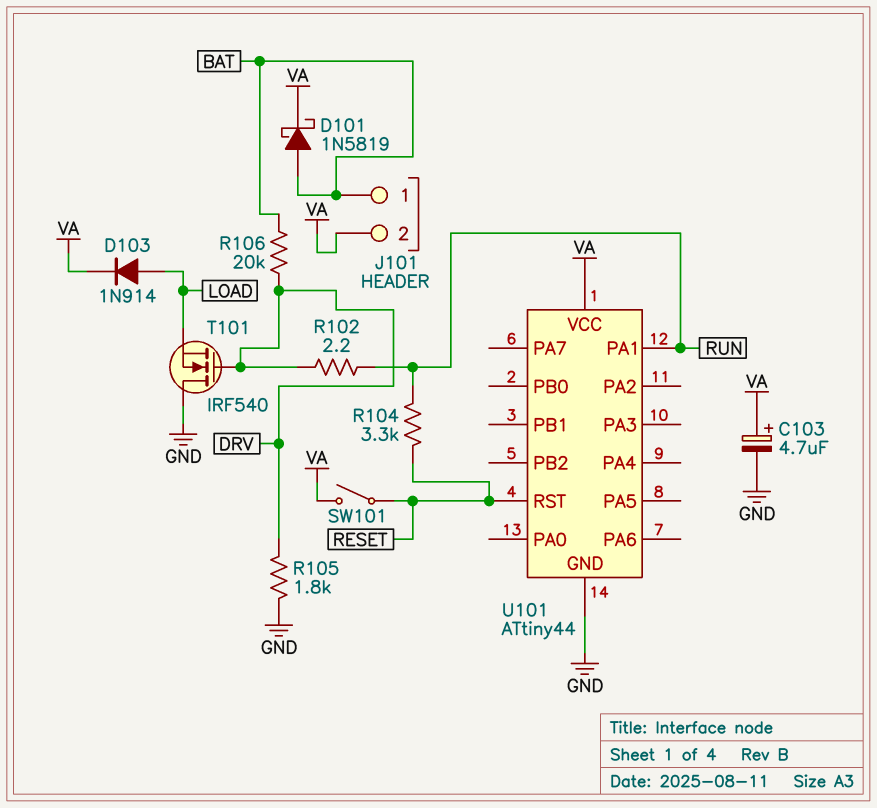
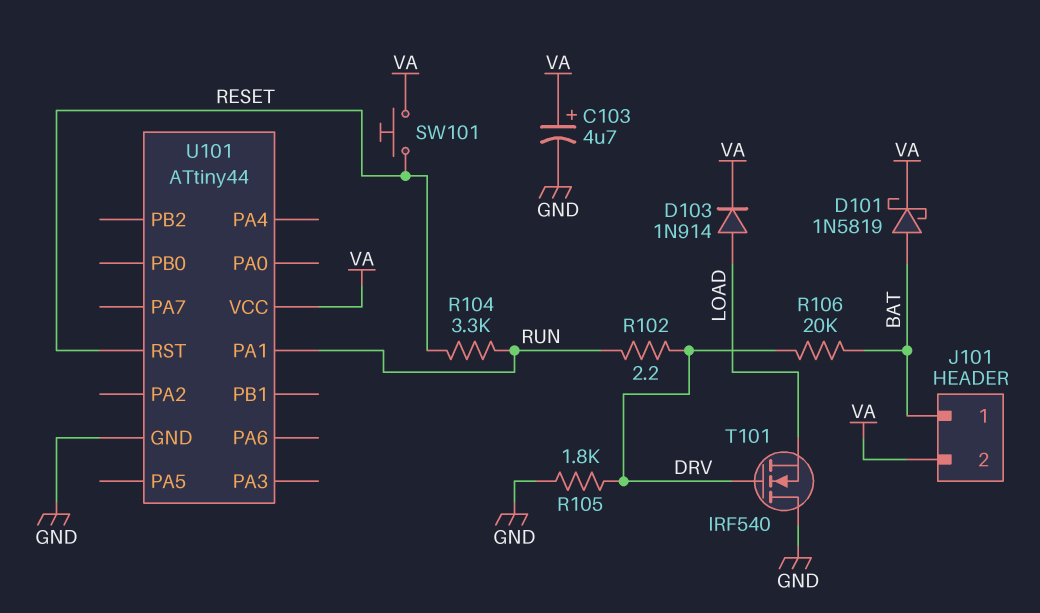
SW101: switch (RESET, VA) -> button (RESET, VA)

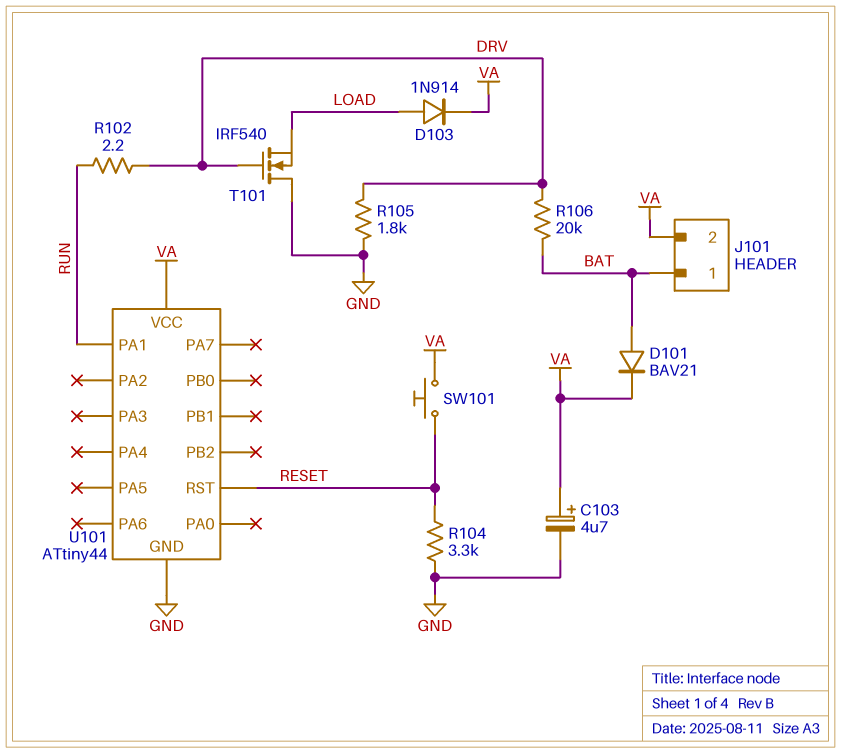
D101: schottky 1N5819 (A BAT, K VA) -> diode BAV21 (A BAT, K VA)
R104: 3.3k (RESET, RUN) -> 3.3k (GND, RESET)

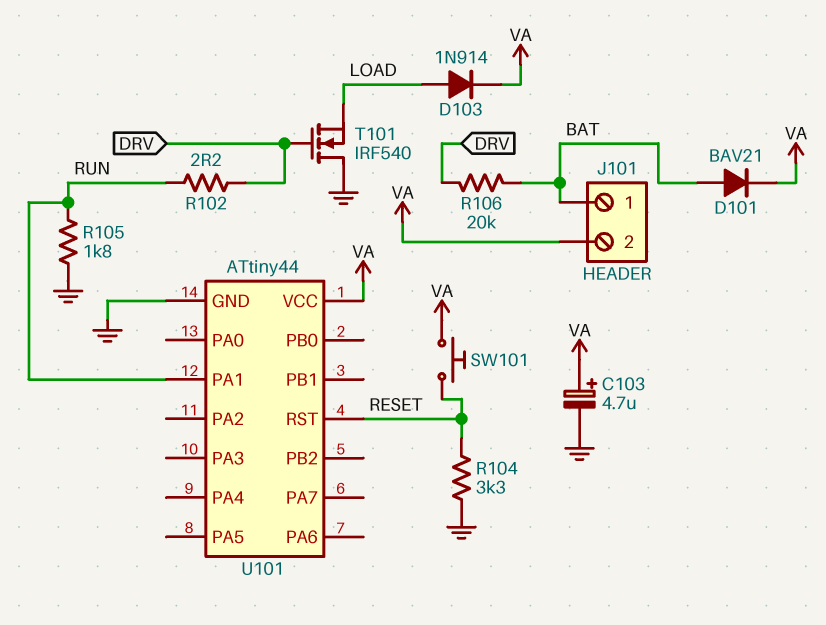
R105: 1.8k (DRV, GND) -> 1.8k (GND, RUN)

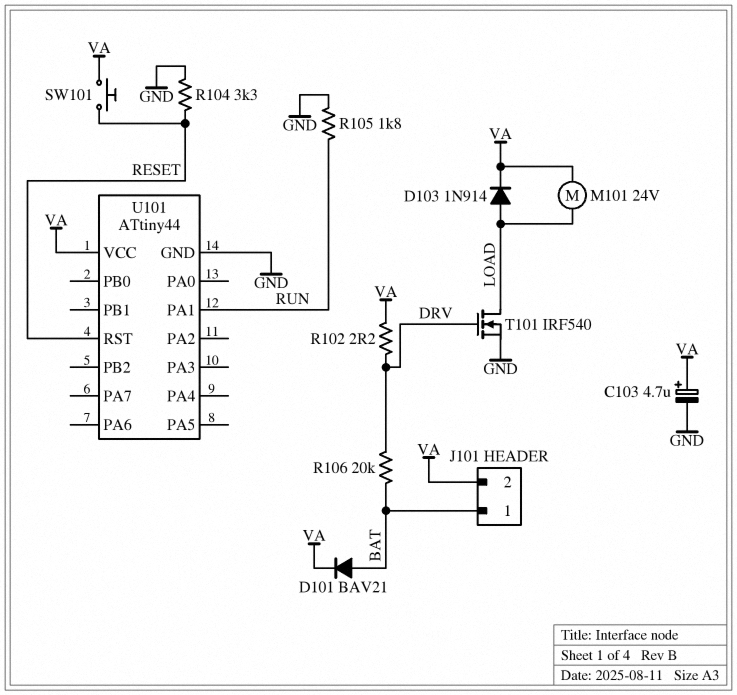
M101: none -> motor 24V (LOAD, VA)
R102: 2.2 (DRV, RUN) -> 2.2 (DRV, VA)
T101: NMOS IRF540 (G DRV, D GND, S LOAD) -> NMOS IRF540 (G DRV, D LOAD, S GND)

